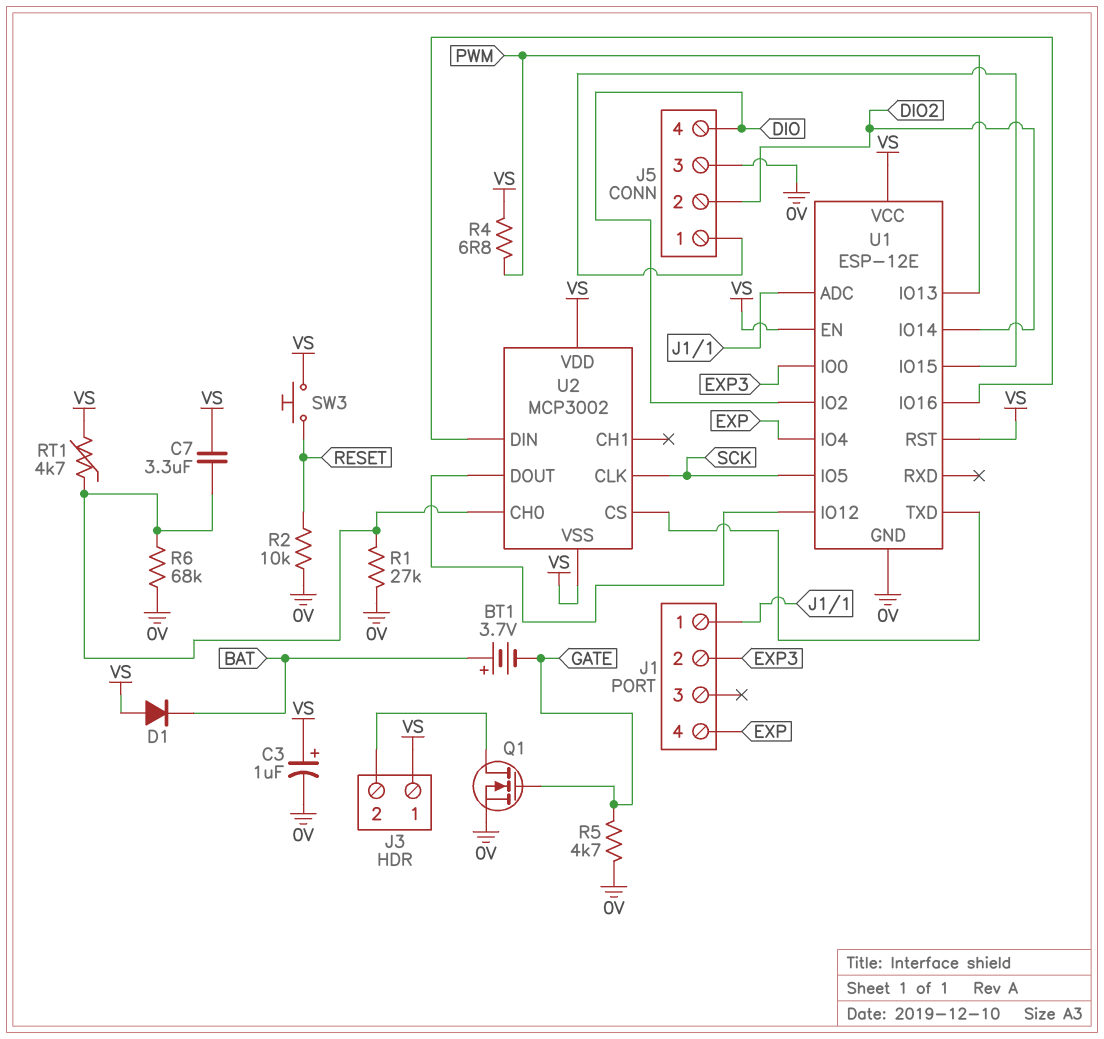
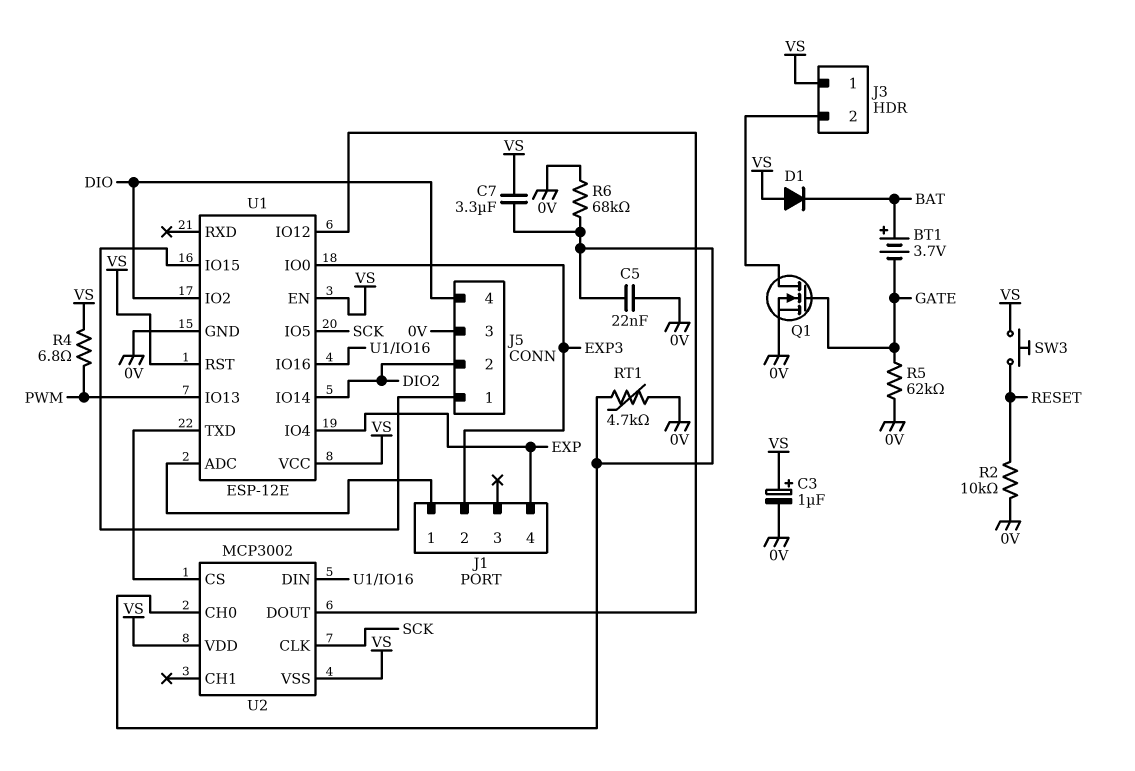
C5: none -> 22nF (0V, U2/CH0)
R1: 27k (0V, U2/CH0) -> none
R5: 4.7k (0V, GATE) -> 62k (0V, GATE)
RT1: 4.7k (U2/CH0, VS) -> 4.7k (0V, U2/CH0)

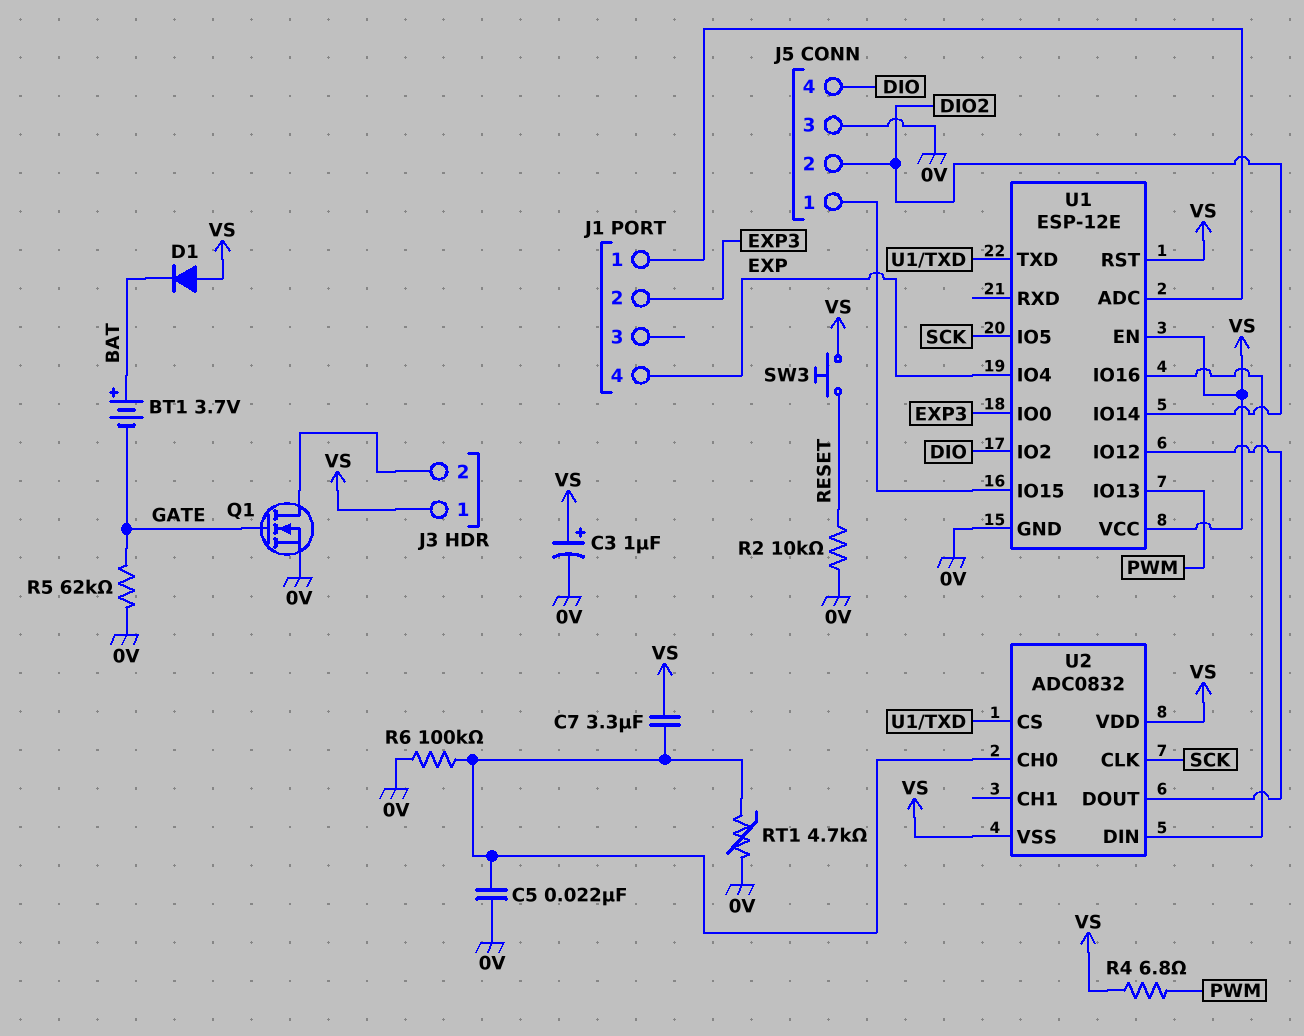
R6: 68k (0V, U2/CH0) -> 100k (0V, U2/CH0)
U2: MCP3002 -> ADC0832

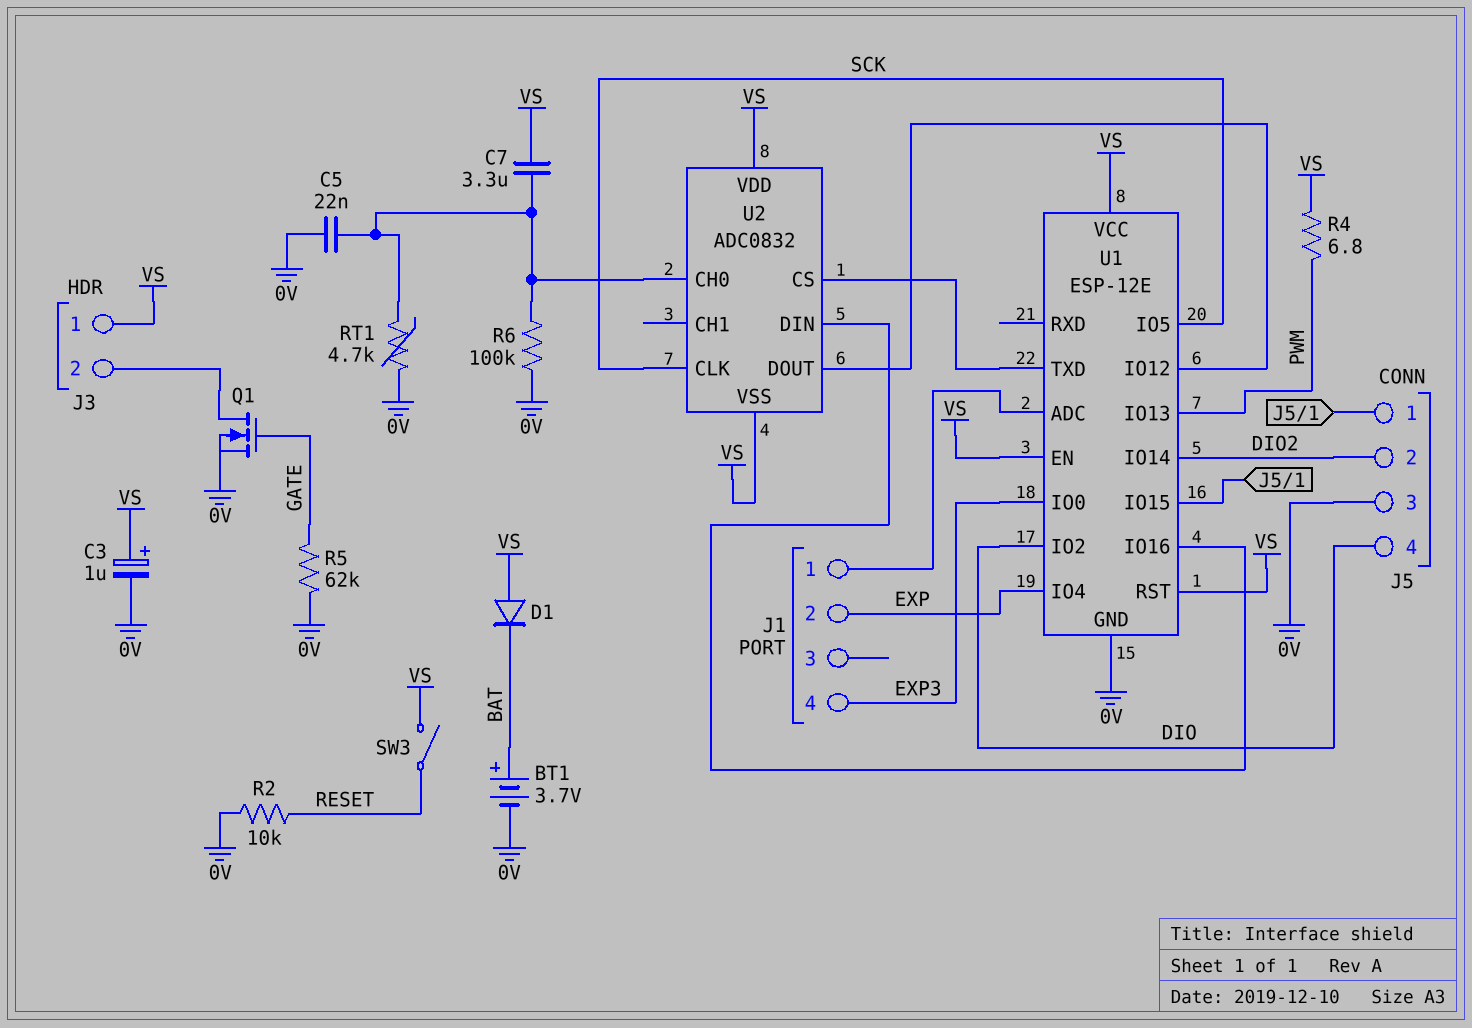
BT1: 3.7V (plus BAT, minus GATE) -> 3.7V (plus BAT, minus 0V)
J1 pin 2: EXP3 -> EXP
J1 pin 4: EXP -> EXP3
SW3: button (RESET, VS) -> switch (RESET, VS)

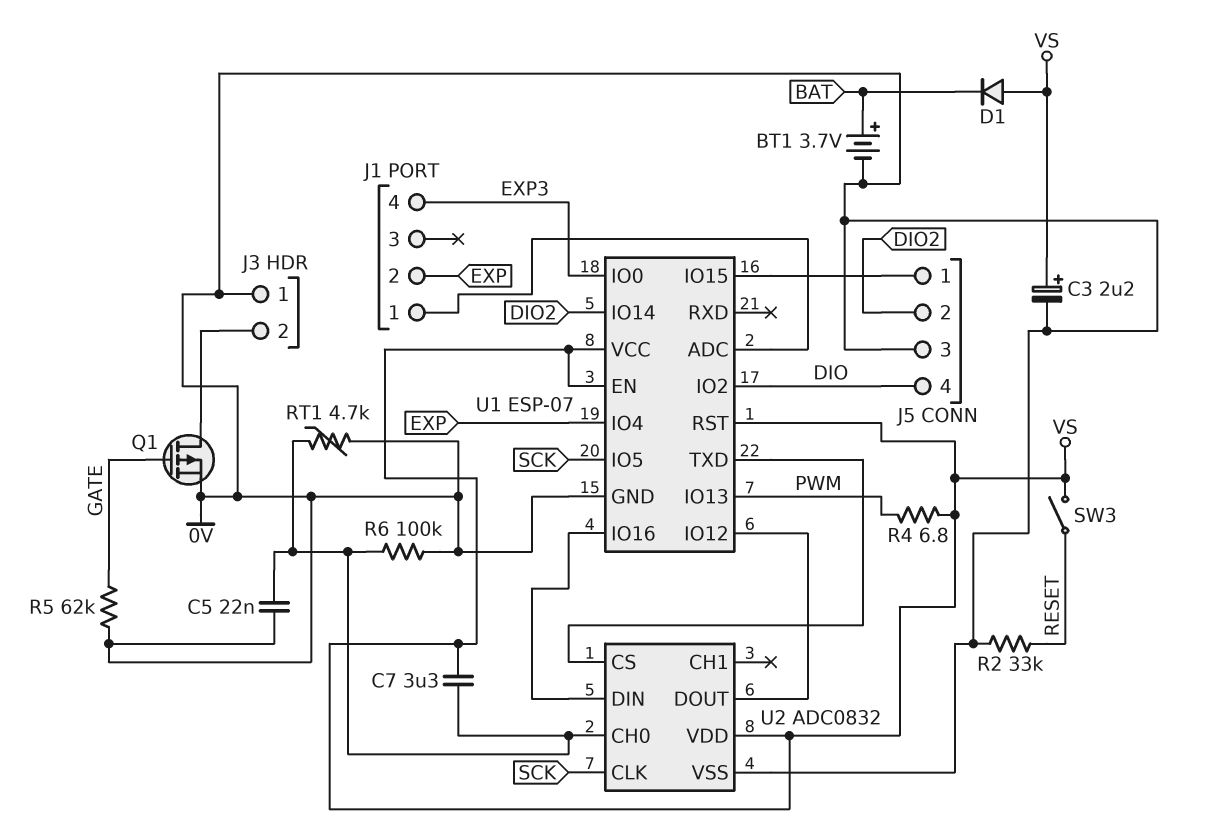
C3: 1uF (plus VS, minus 0V) -> 2.2uF (plus VS, minus 0V)
J3 pin 1: VS -> 0V
Q1: NMOS (G GATE, D J3/2, S 0V) -> PMOS (G GATE, D J3/2, S 0V)
R2: 10k (0V, RESET) -> 33k (0V, RESET)
U1: ESP-12E -> ESP-07
U2 pin VSS: VS -> 0V

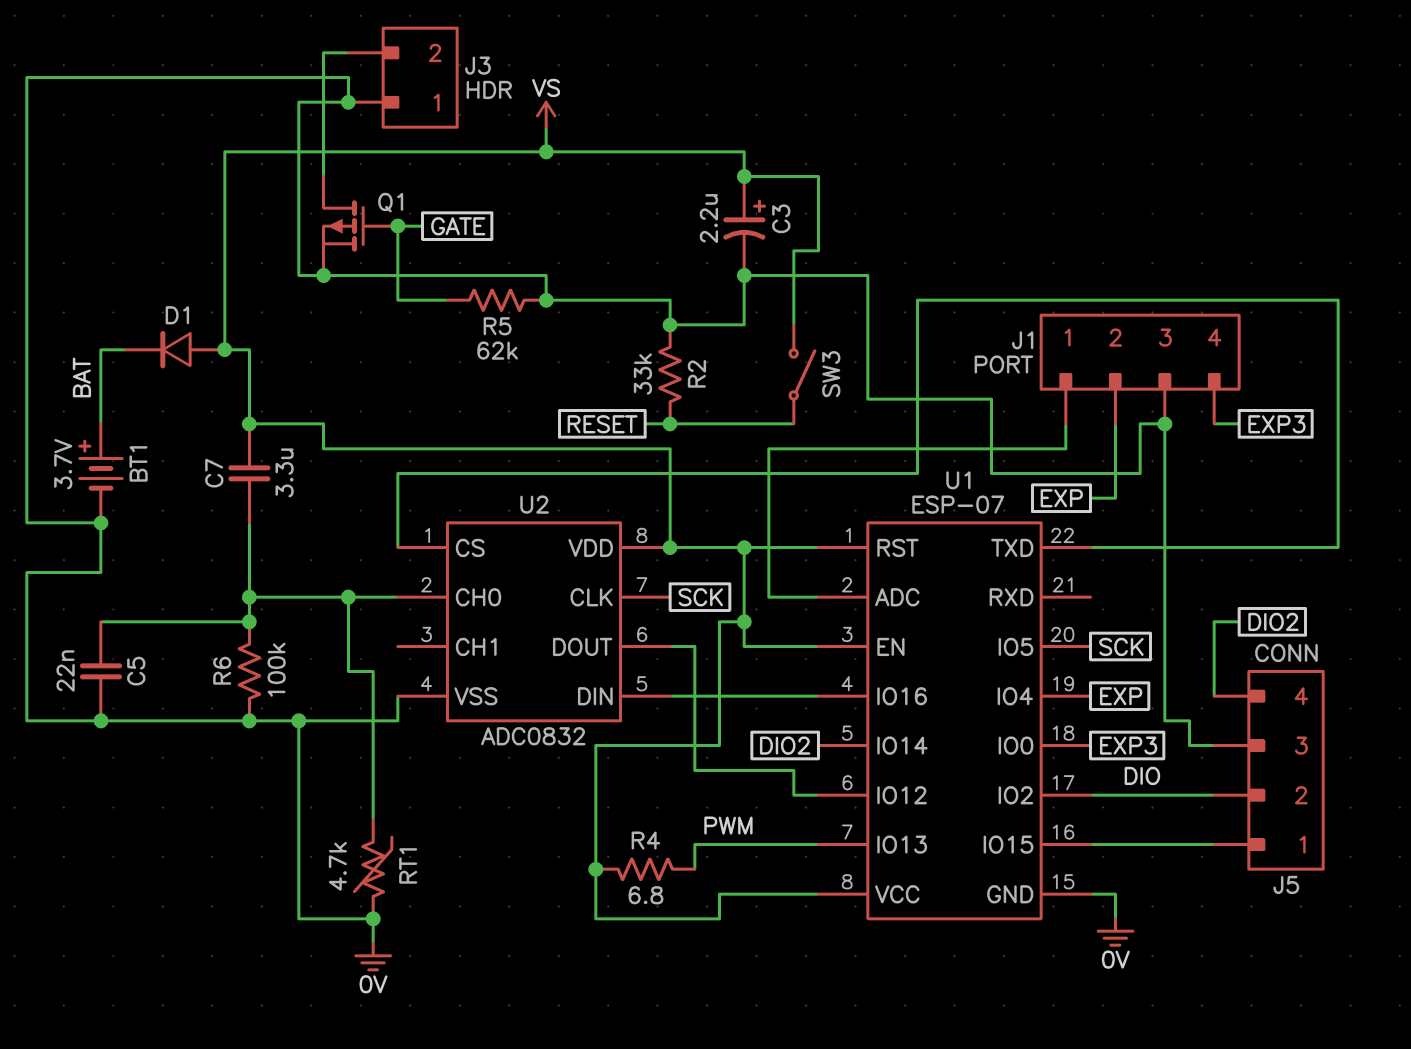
J1 pin 3: none -> 0V
J5 pin 2: DIO2 -> DIO
J5 pin 4: DIO -> DIO2

